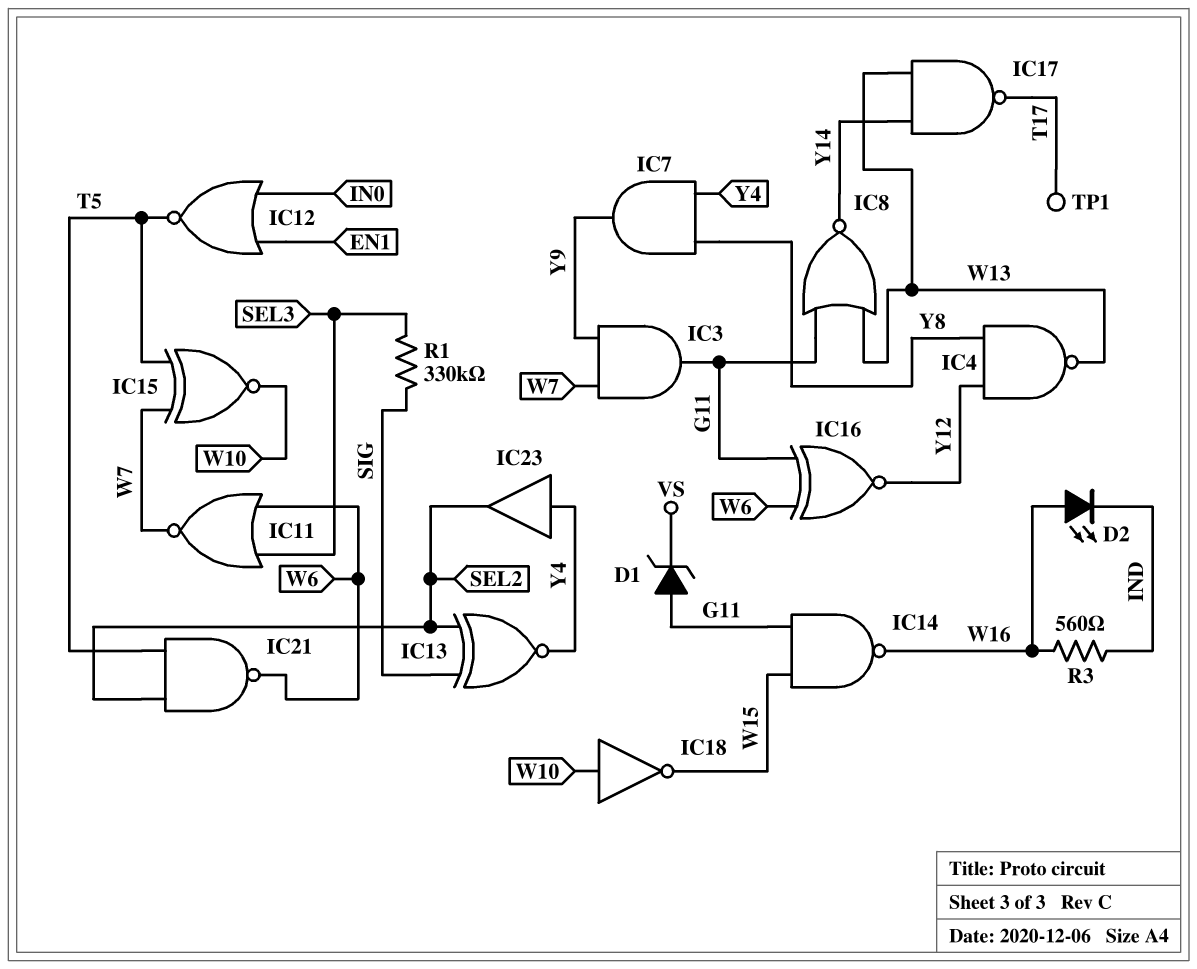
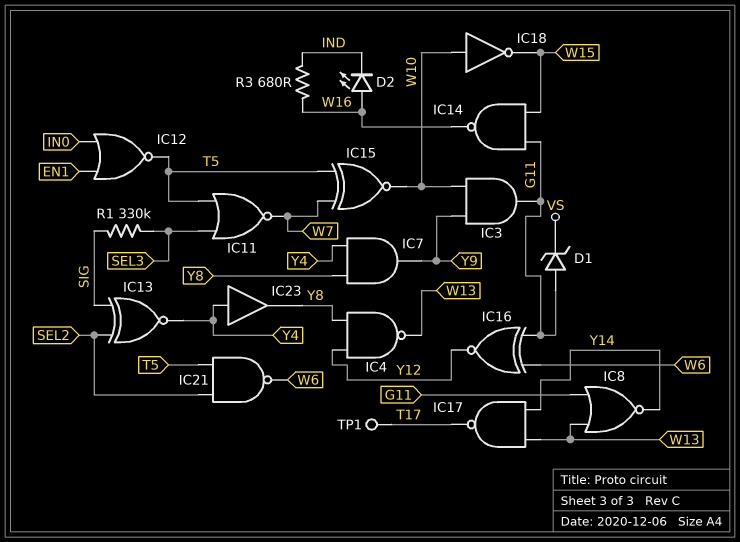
IC3: AND (in W7, in Y9, out G11) -> AND (in W10, in Y9, out G11)
IC11: NOR (in SEL3, in W6, out W7) -> NOR (in SEL3, in T5, out W7)
IC23: buffer (in Y4, out SEL2) -> buffer (in Y4, out Y8)
R3: 560 (IND, W16) -> 680 (IND, W16)

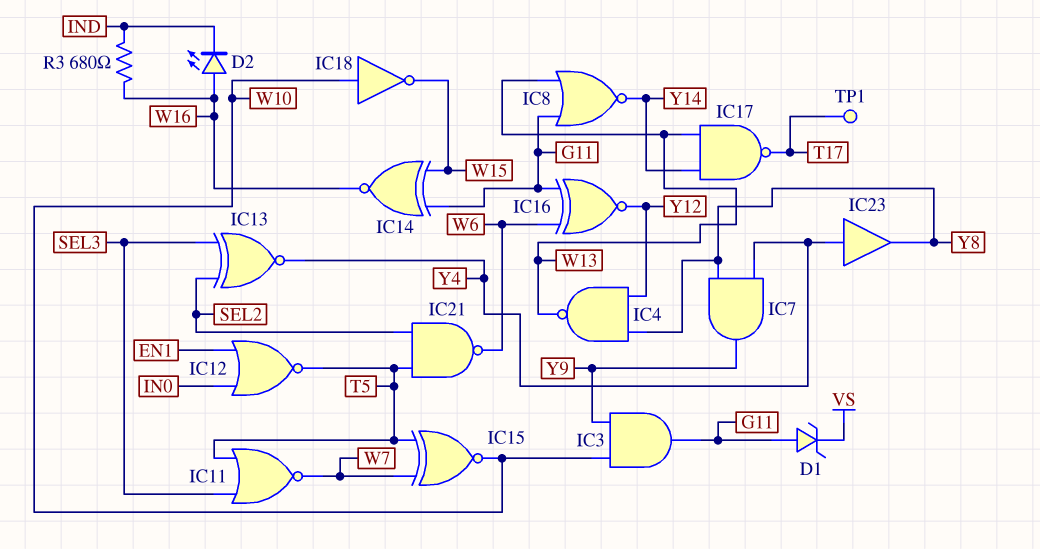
IC13: XNOR (in SEL2, in SIG, out Y4) -> XNOR (in SEL2, in SEL3, out Y4)
IC14: NAND (in G11, in W15, out W16) -> XNOR (in G11, in W15, out W16)
R1: 330k (SEL3, SIG) -> none

